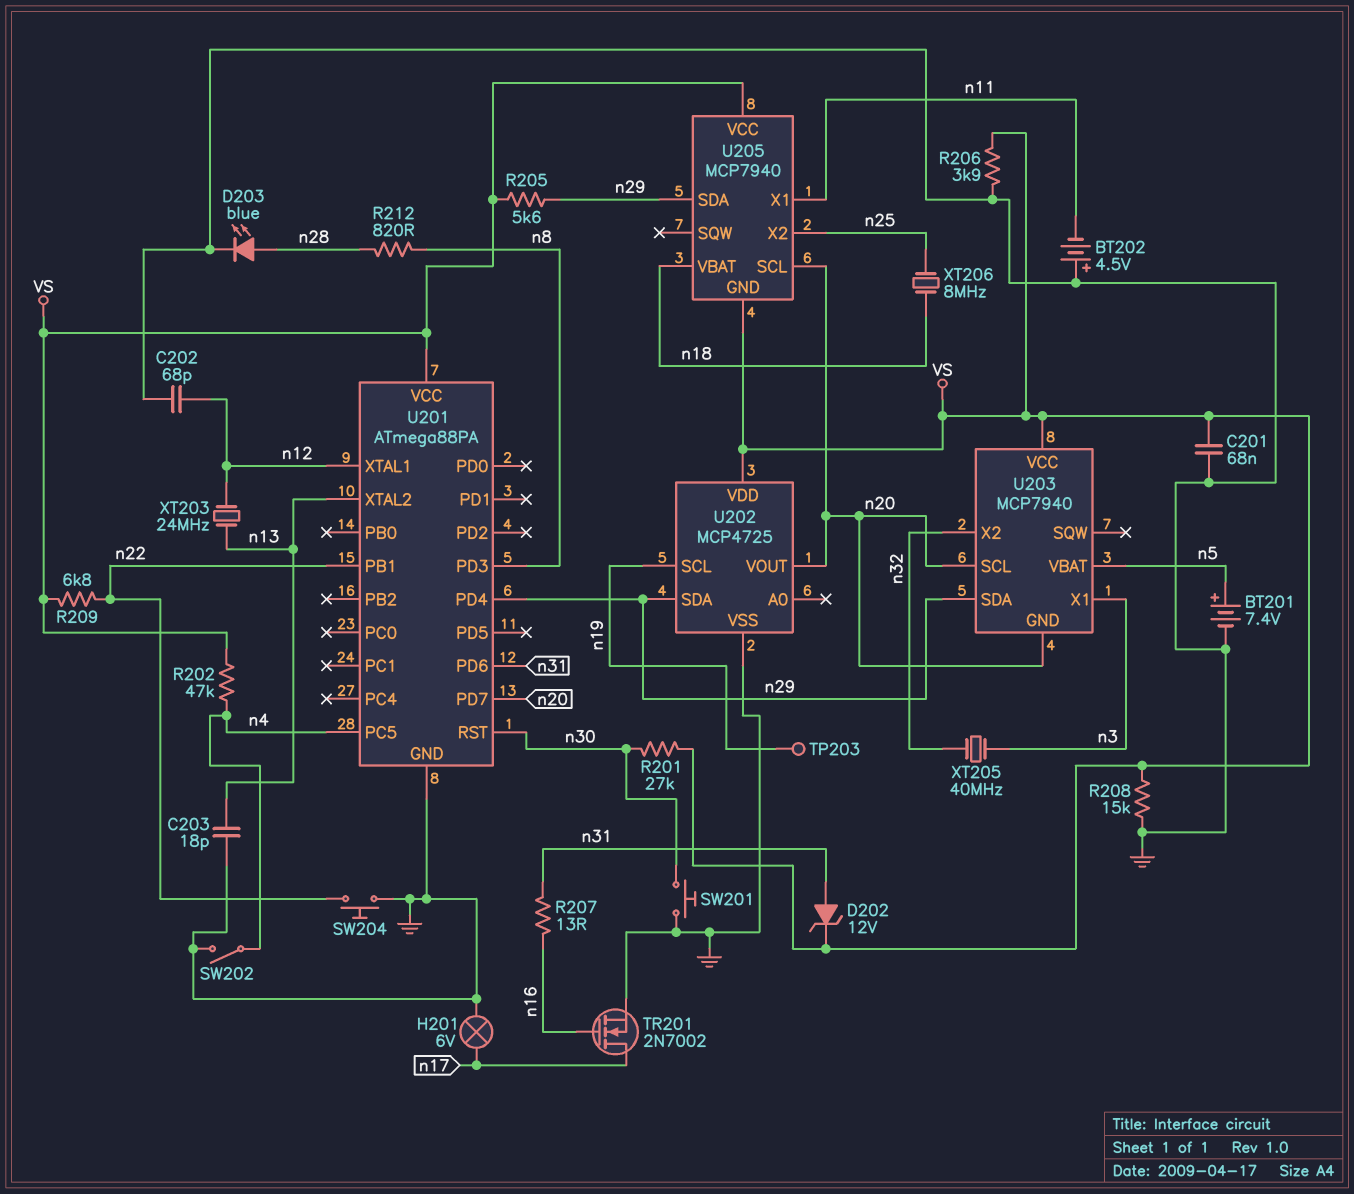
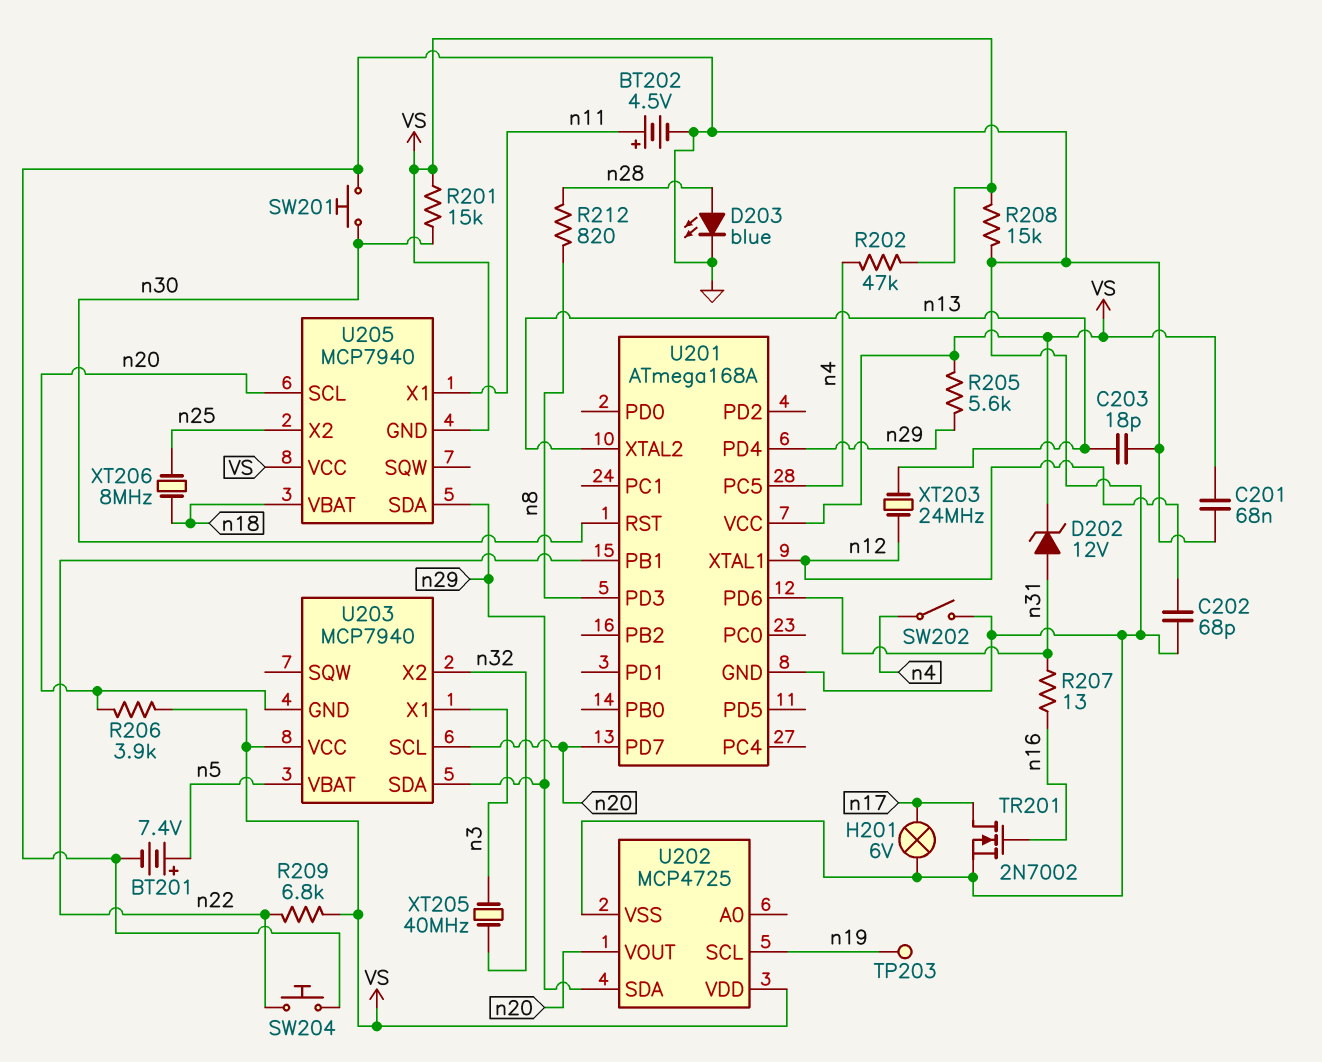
BT202: 4.5V (plus GND, minus n11) -> 4.5V (plus n11, minus GND)
R201: 27k (VS, n30) -> 15k (VS, n30)
R206: 3.9k (GND, VS) -> 3.9k (VS, n20)
U201: ATmega88PA -> ATmega168A

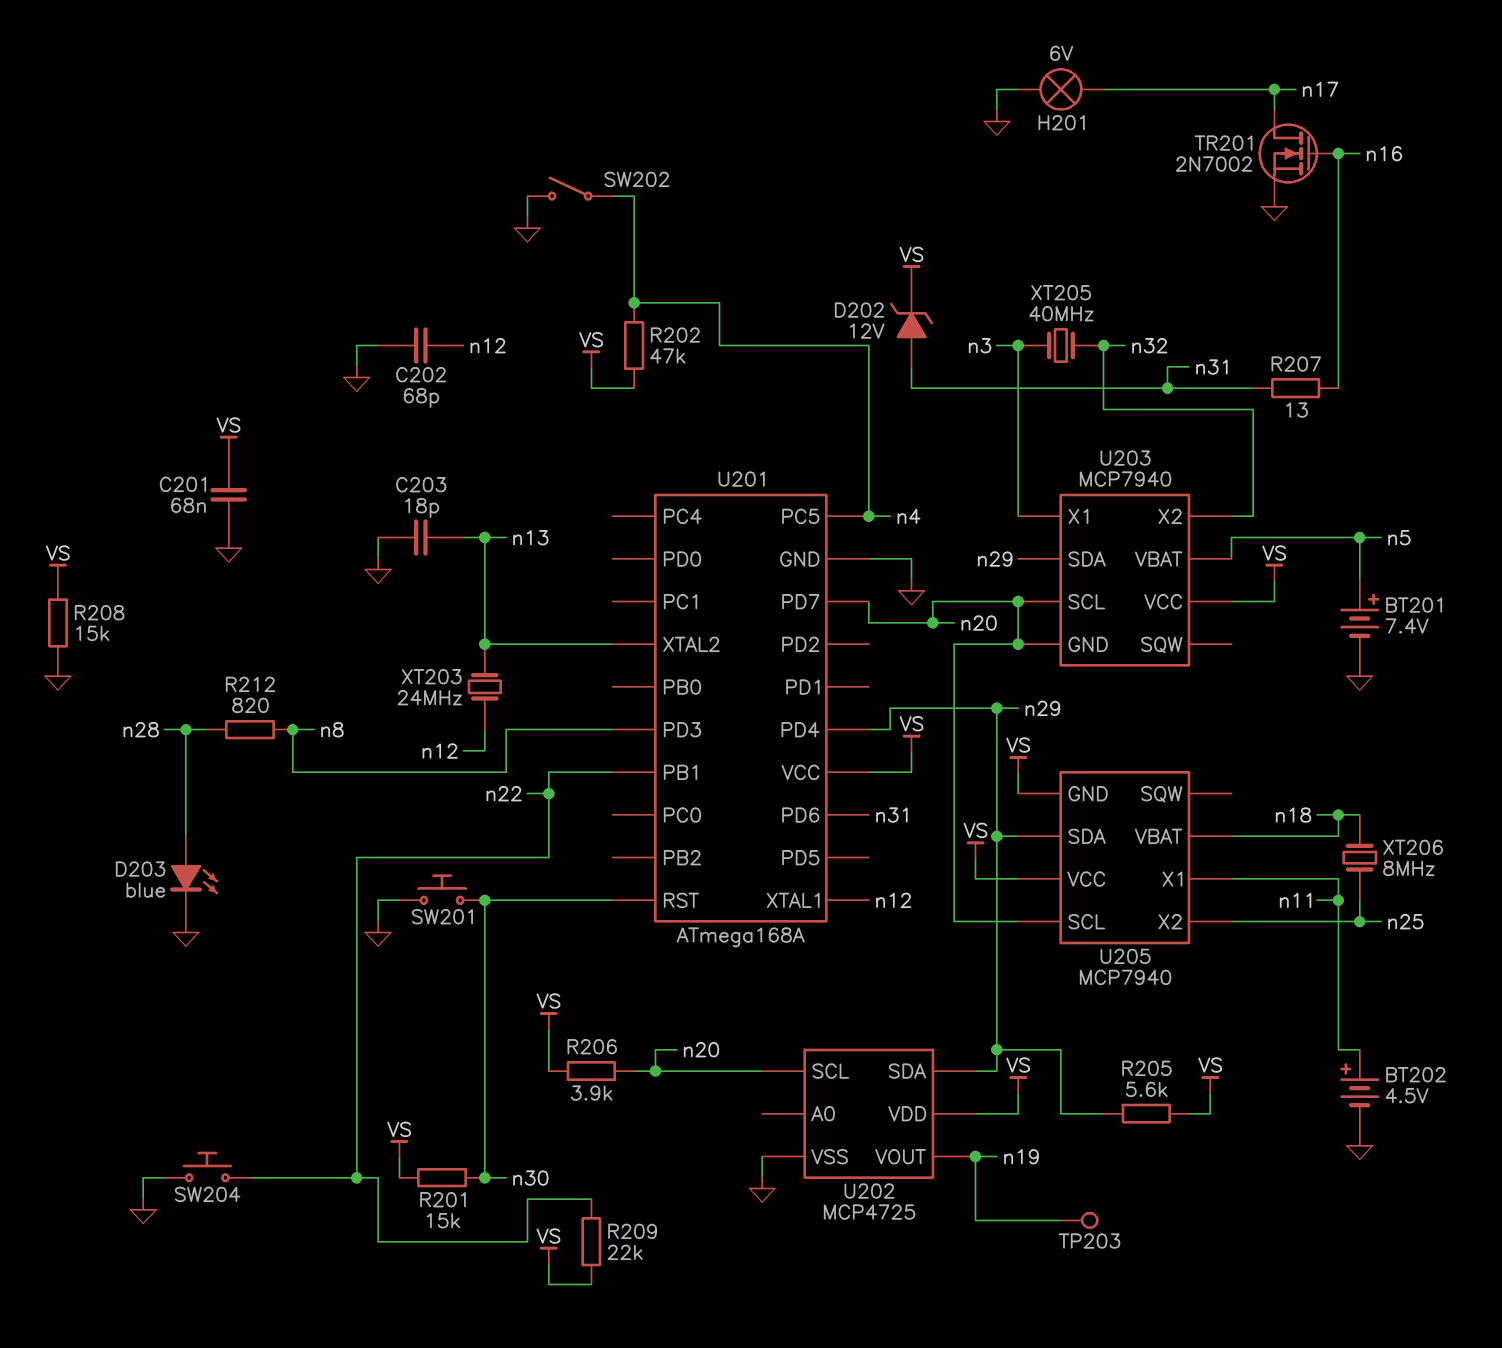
R209: 6.8k (VS, n22) -> 22k (VS, n22)
U202 pin SCL: n19 -> n20
U202 pin VOUT: n20 -> n19

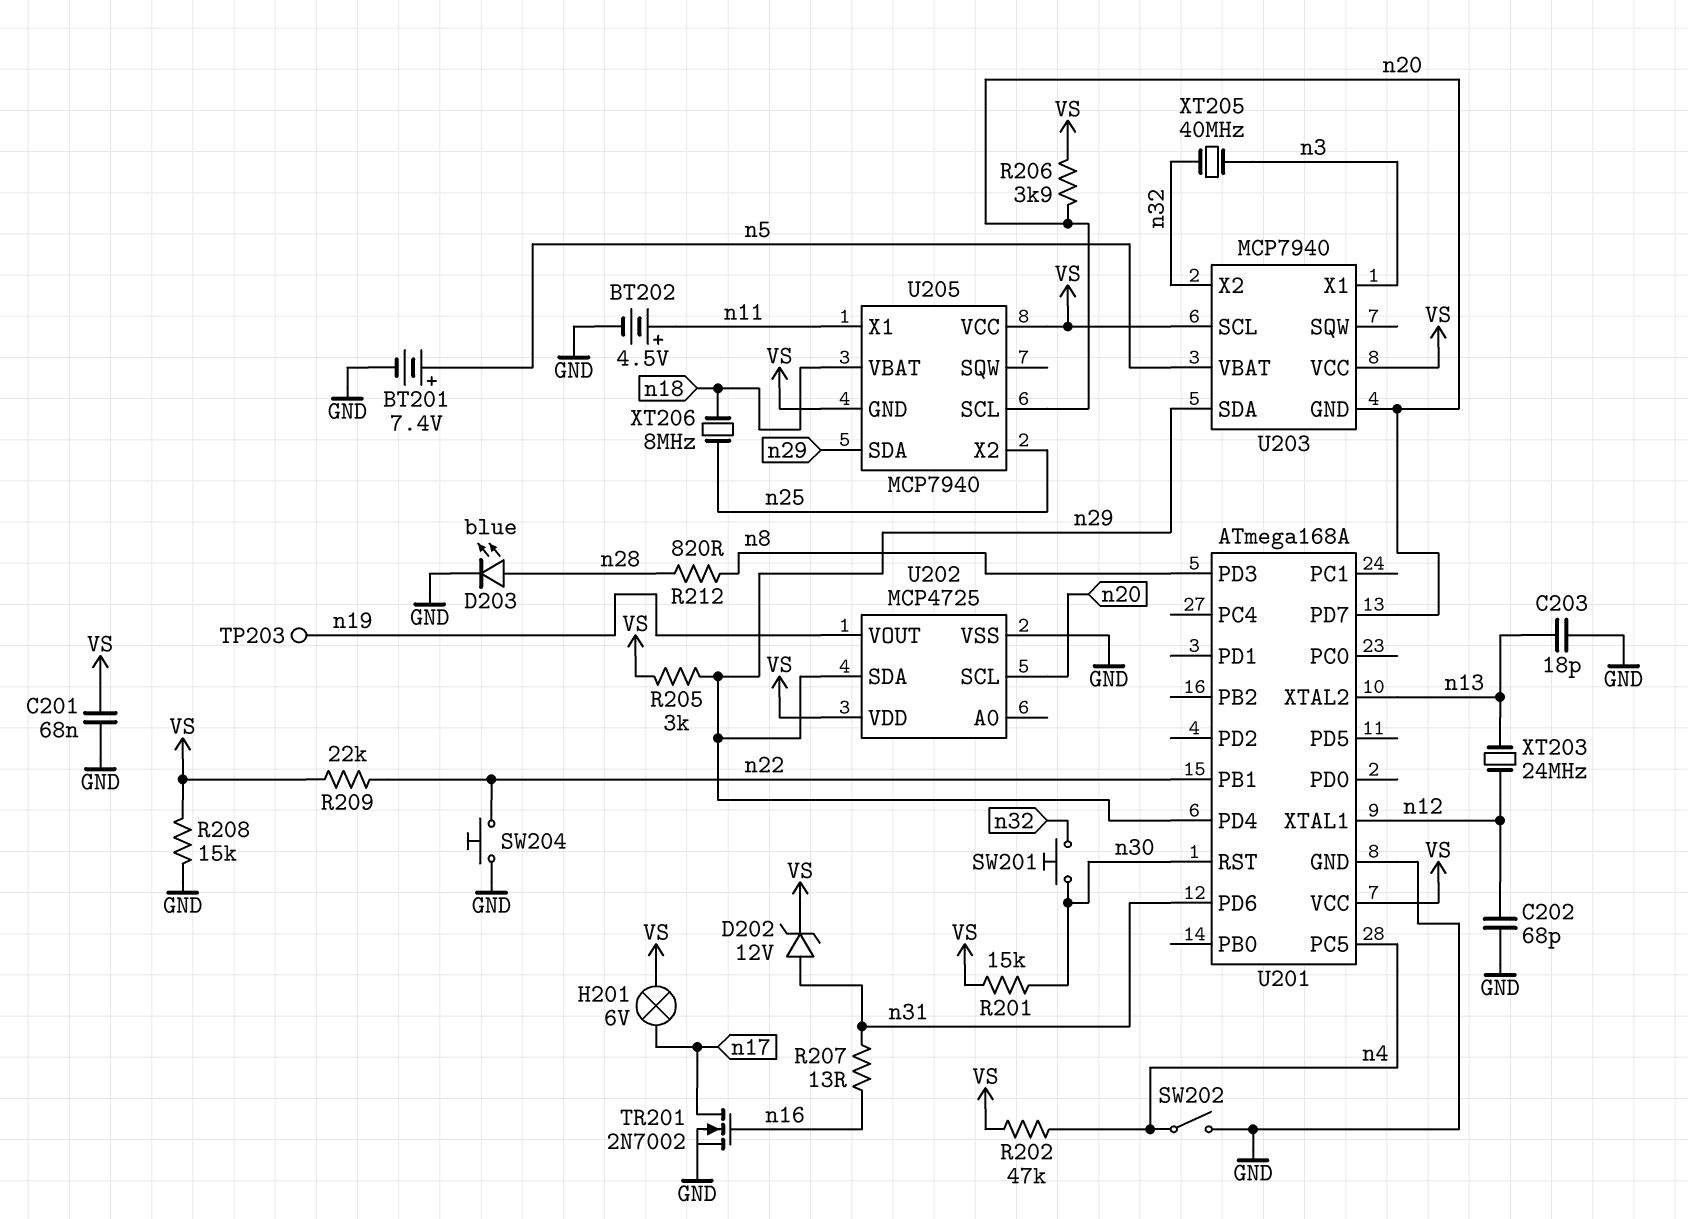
H201: lamp 6V (GND, n17) -> lamp 6V (VS, n17)
R205: 5.6k (VS, n29) -> 3k (VS, n29)
SW201: button (GND, n30) -> button (n30, n32)
U203 pin SCL: n20 -> VS

